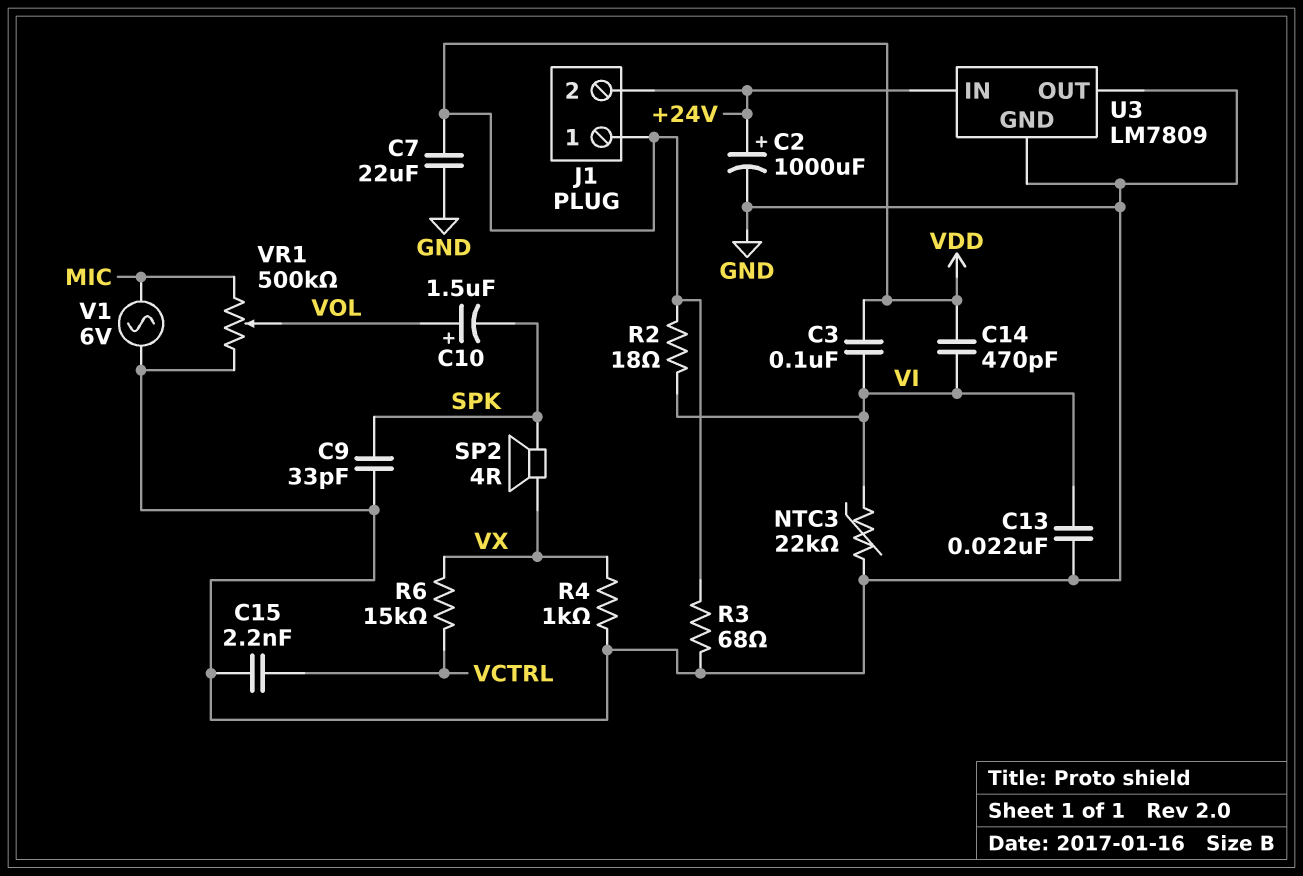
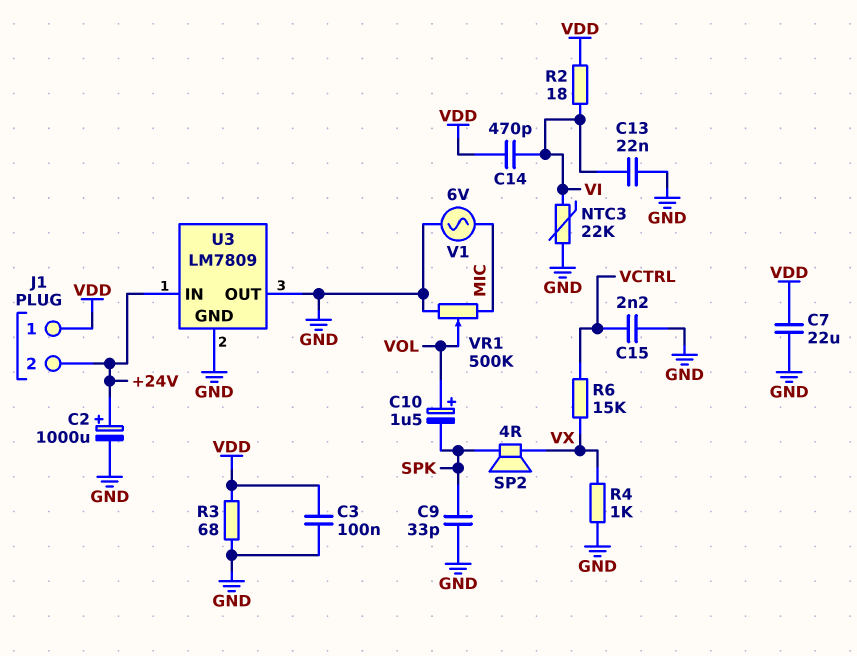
C3: 100nF (VDD, VI) -> 100nF (GND, VDD)

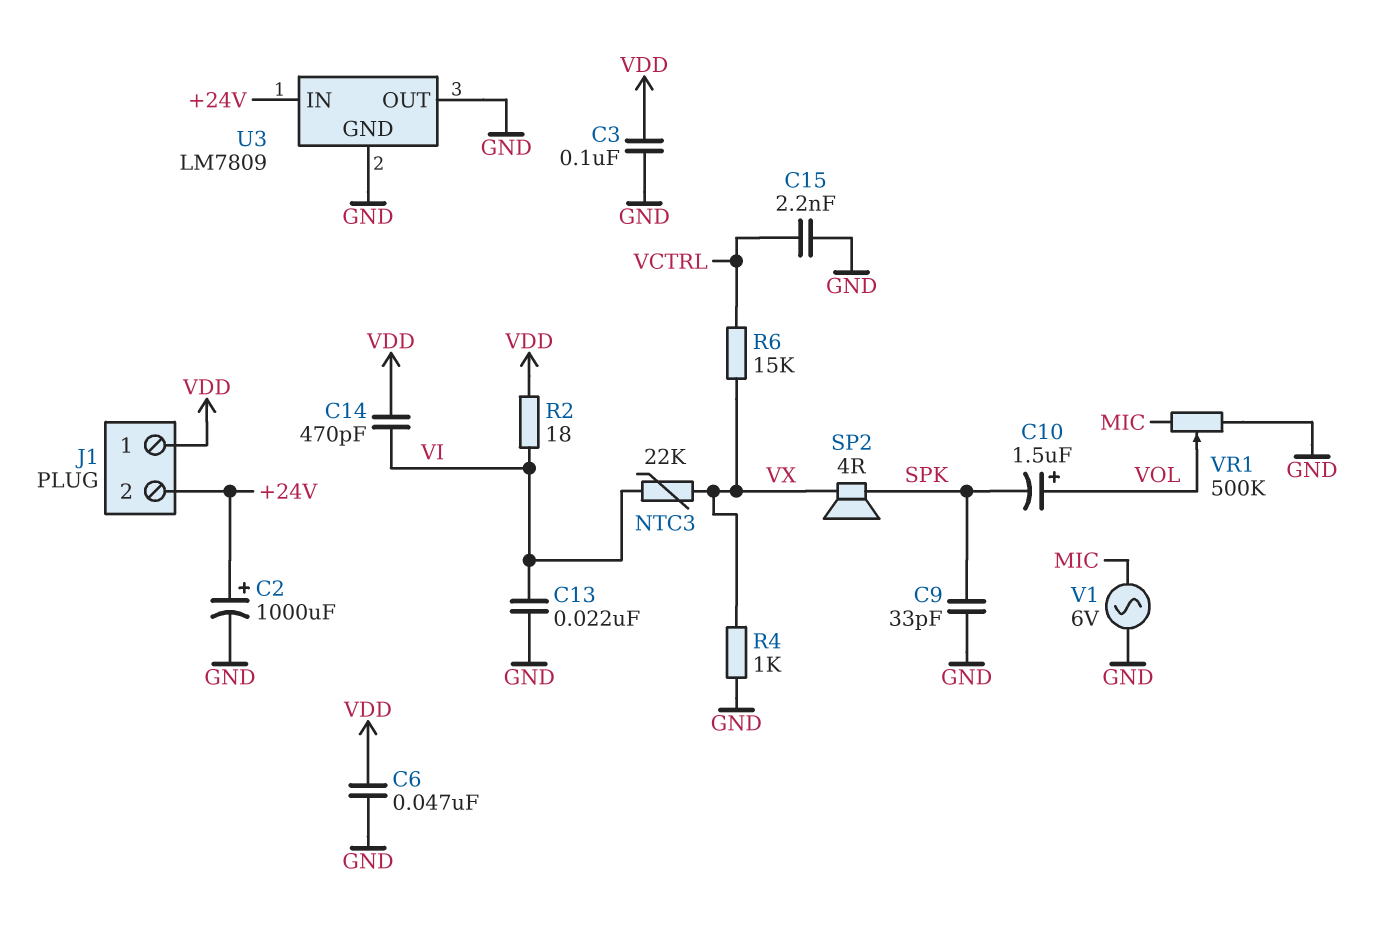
C6: none -> 47nF (GND, VDD)
C7: 22uF (GND, VDD) -> none
NTC3: 22k (GND, VI) -> 22k (VI, VX)
R3: 68 (GND, VDD) -> none

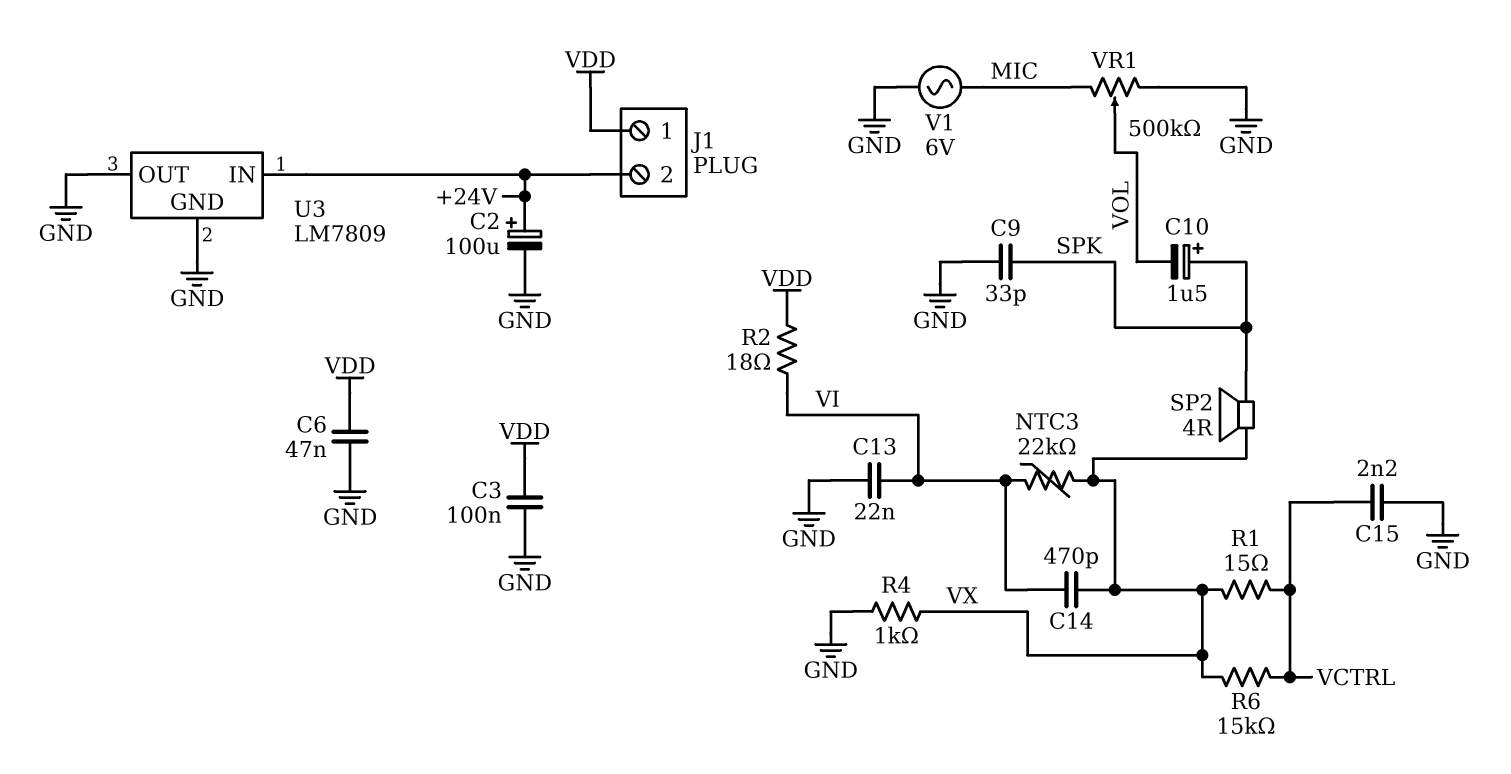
C2: 1000uF (plus +24V, minus GND) -> 100uF (plus +24V, minus GND)
C10: 1.5uF (plus VOL, minus SPK) -> 1.5uF (plus SPK, minus VOL)
C14: 470pF (VDD, VI) -> 470pF (VI, VX)
R1: none -> 15 (VCTRL, VX)

